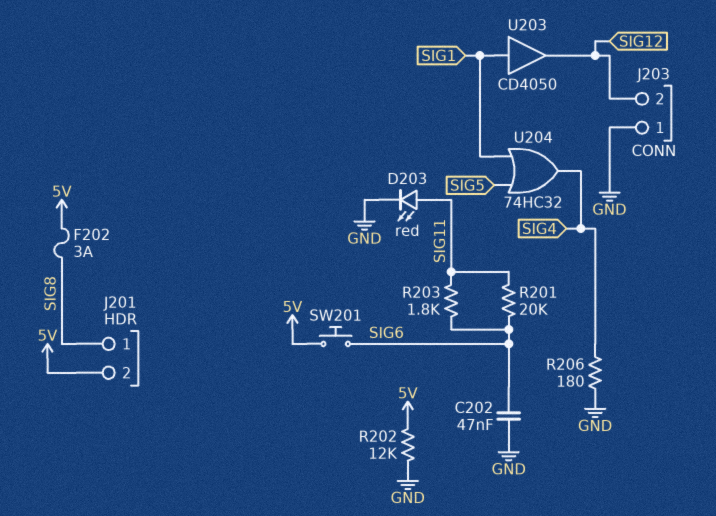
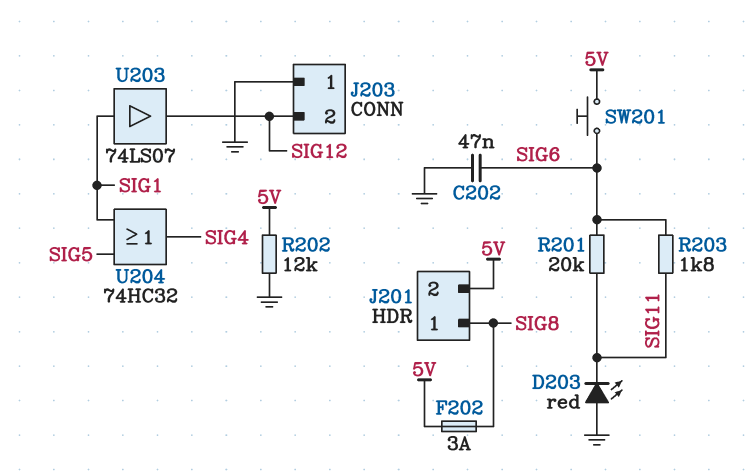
D203: LED red (A SIG11, K GND) -> LED red (A GND, K SIG11)
R206: 180 (GND, SIG4) -> none
U203: buffer CD4050 (in SIG1, out SIG12) -> buffer 74LS07 (in SIG1, out SIG12)

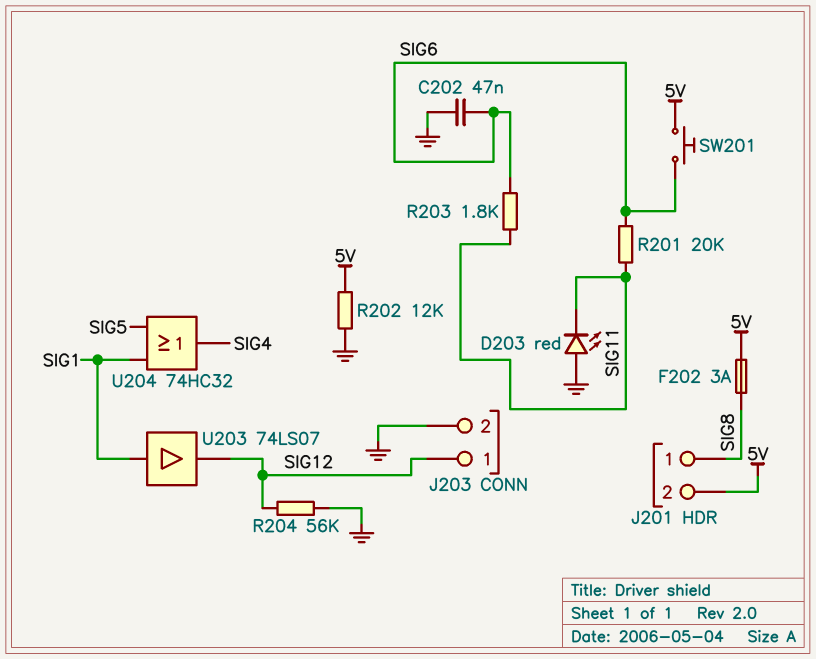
J203 pin 1: GND -> SIG12
J203 pin 2: SIG12 -> GND
R204: none -> 56k (GND, SIG12)

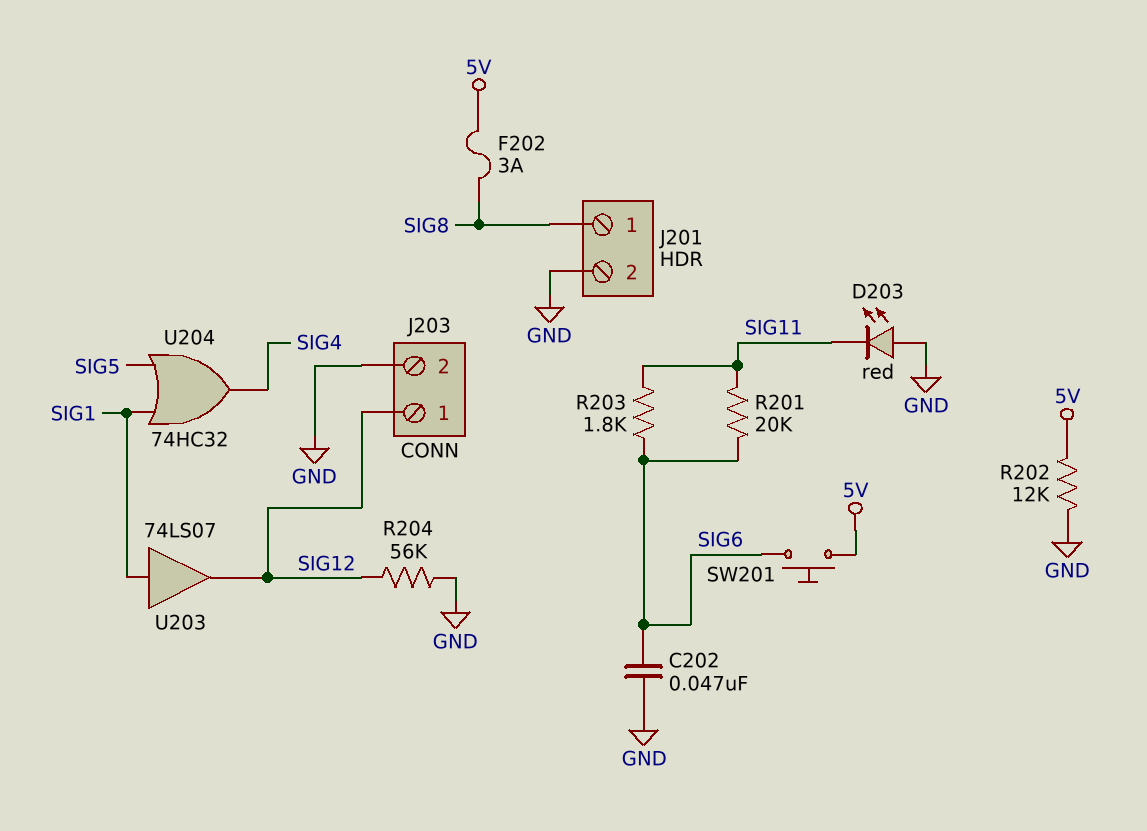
J201 pin 2: 5V -> GND

